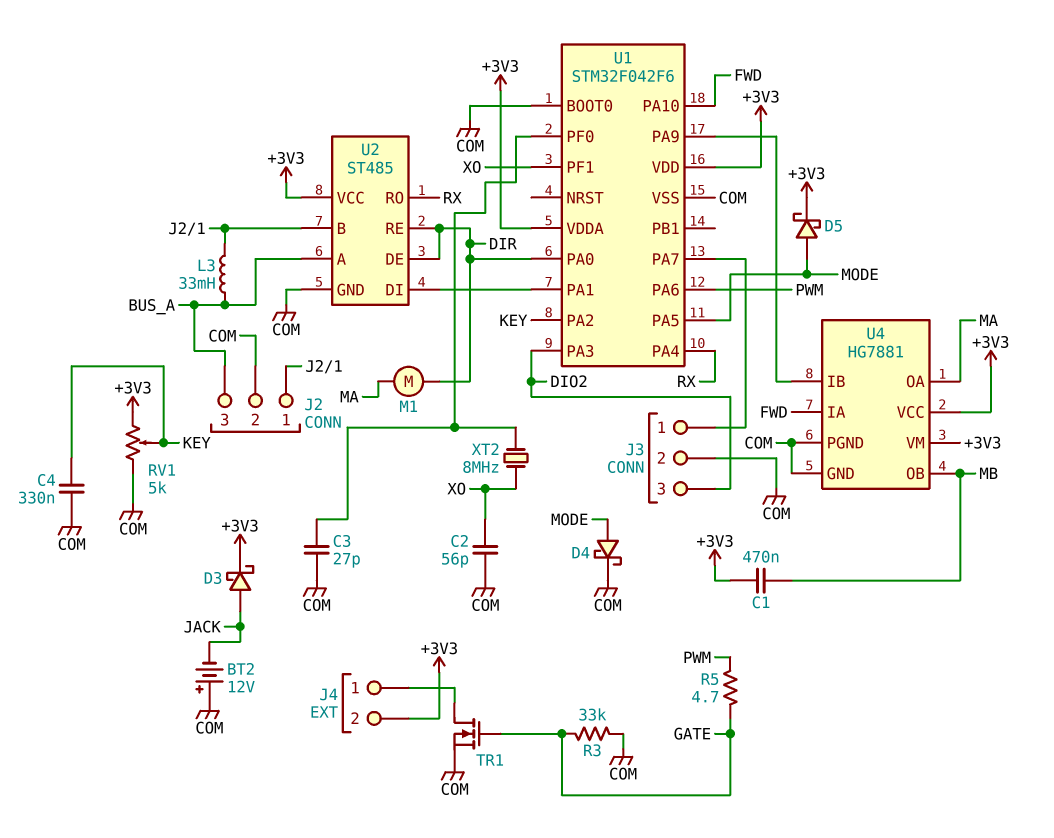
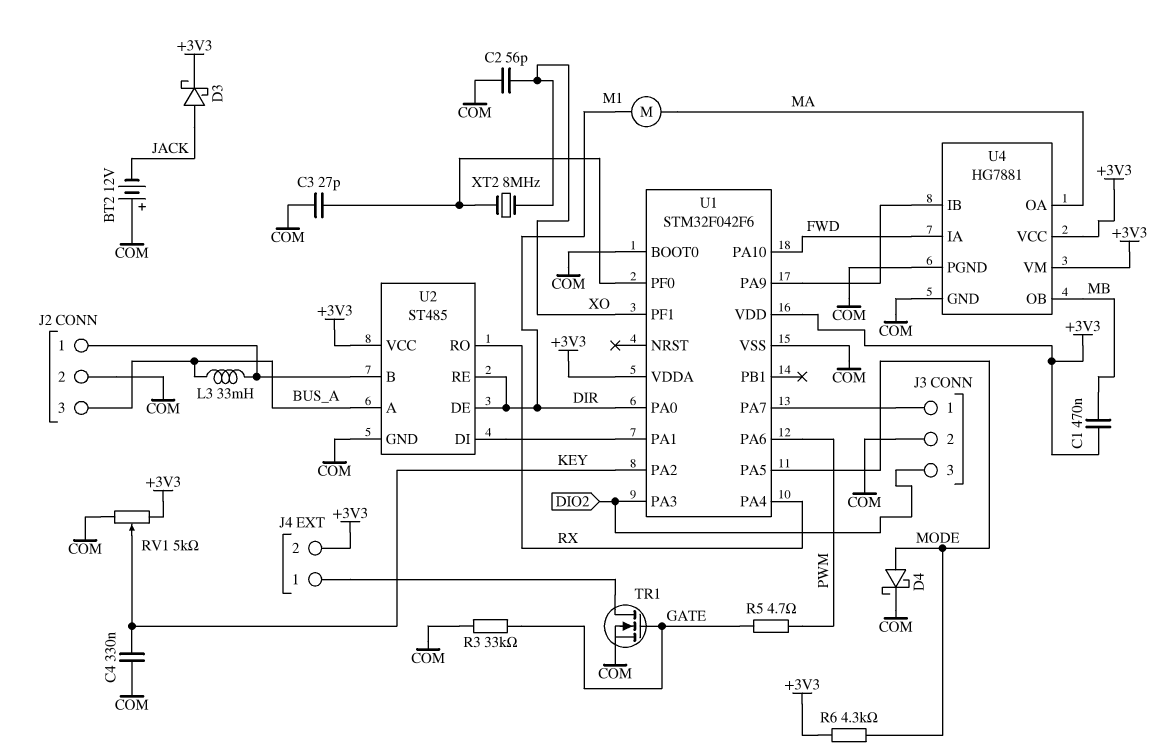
D5: schottky (A MODE, K +3V3) -> none
R6: none -> 4.3k (+3V3, MODE)

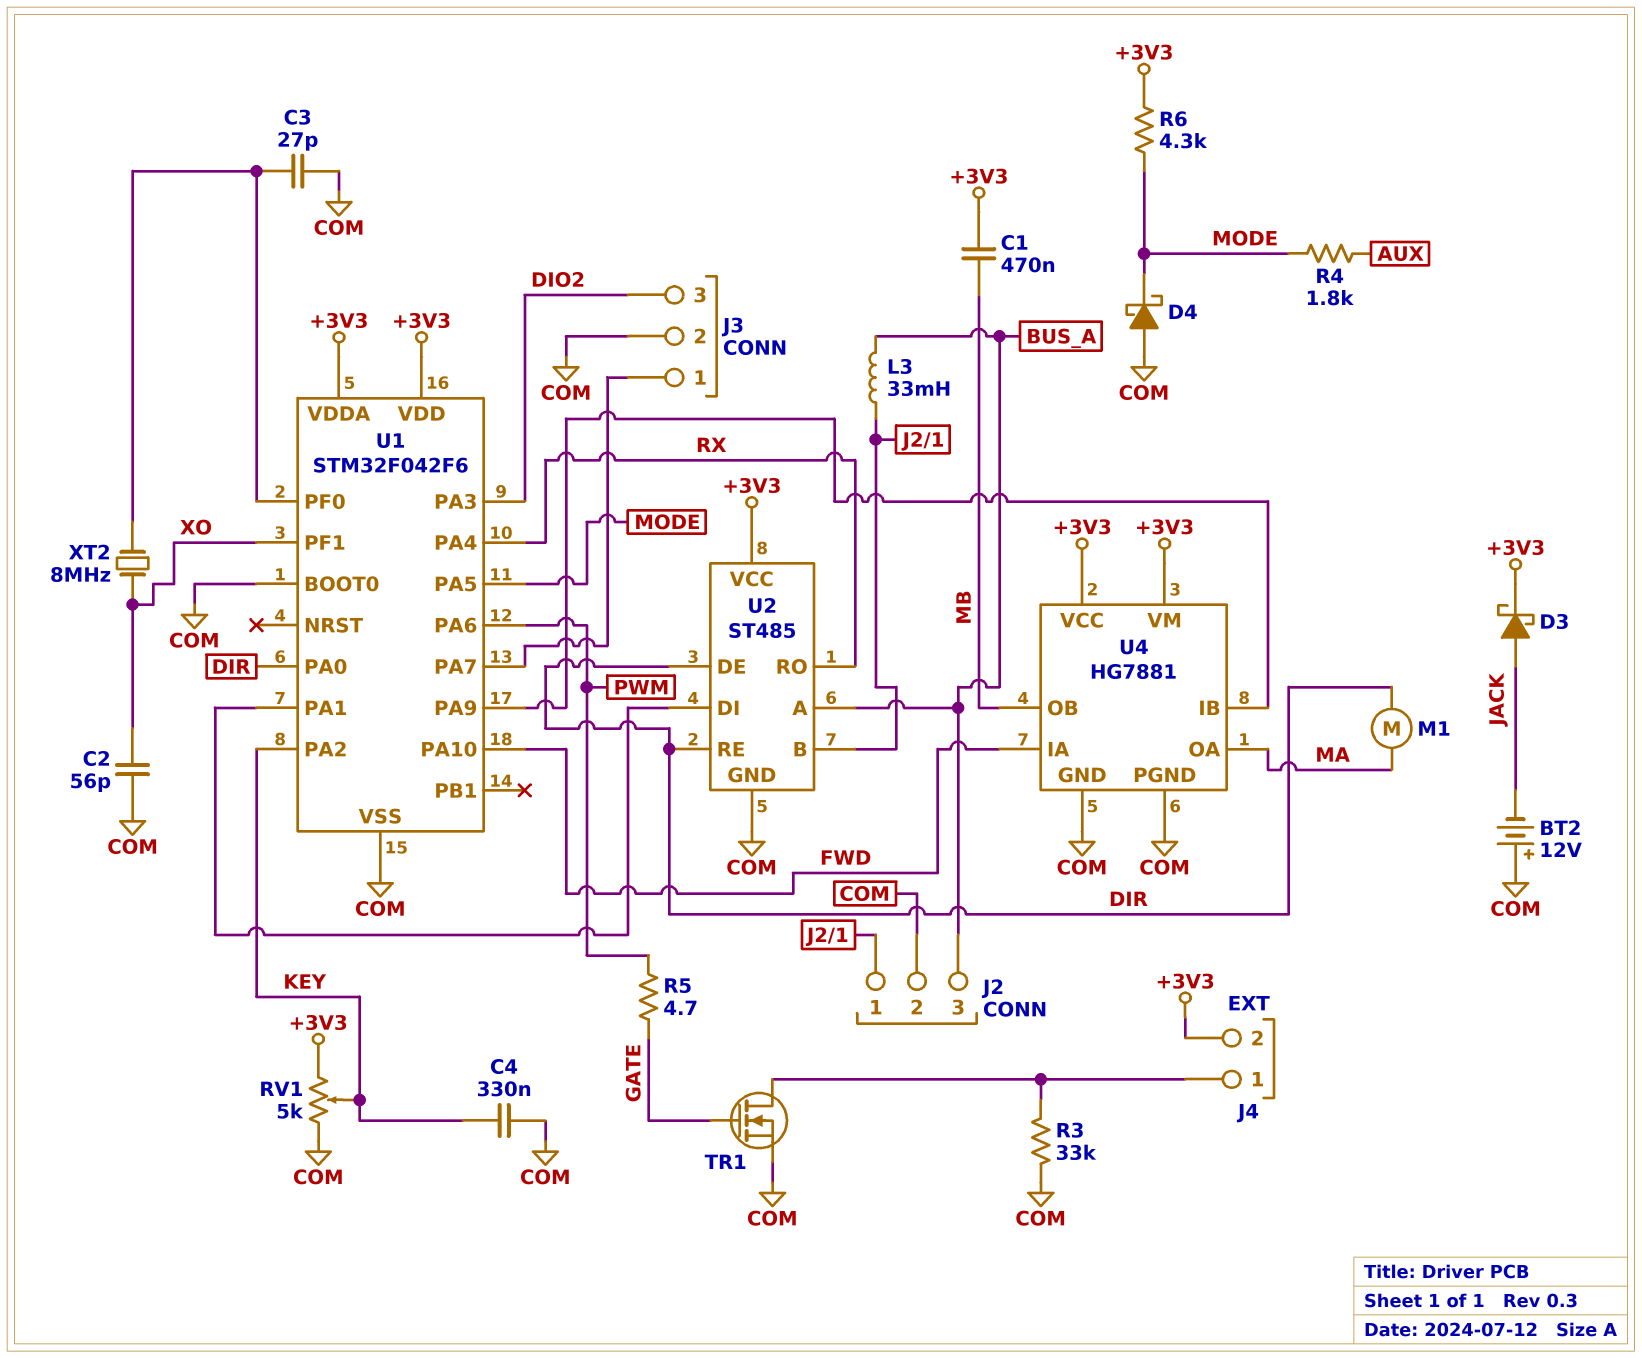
D4: schottky (A MODE, K COM) -> schottky (A COM, K MODE)
R3: 33k (COM, GATE) -> 33k (COM, J4/1)
R4: none -> 1.8k (AUX, MODE)

